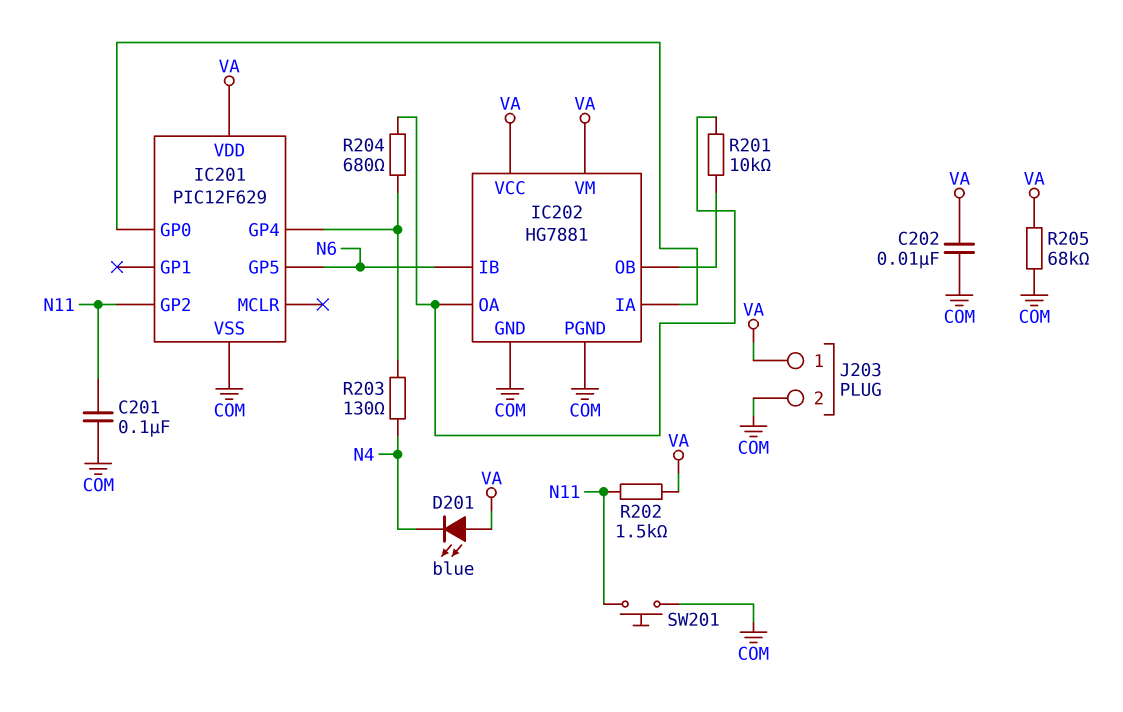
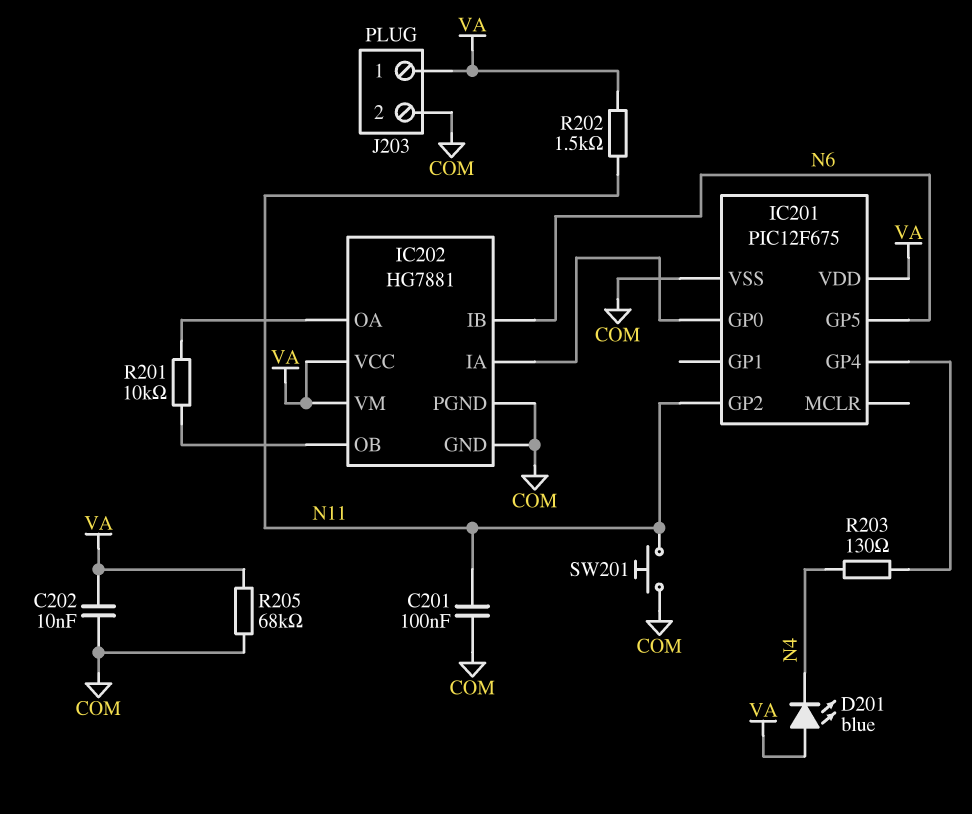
IC201: PIC12F629 -> PIC12F675
R204: 680 (IC201/GP4, IC202/OA) -> none

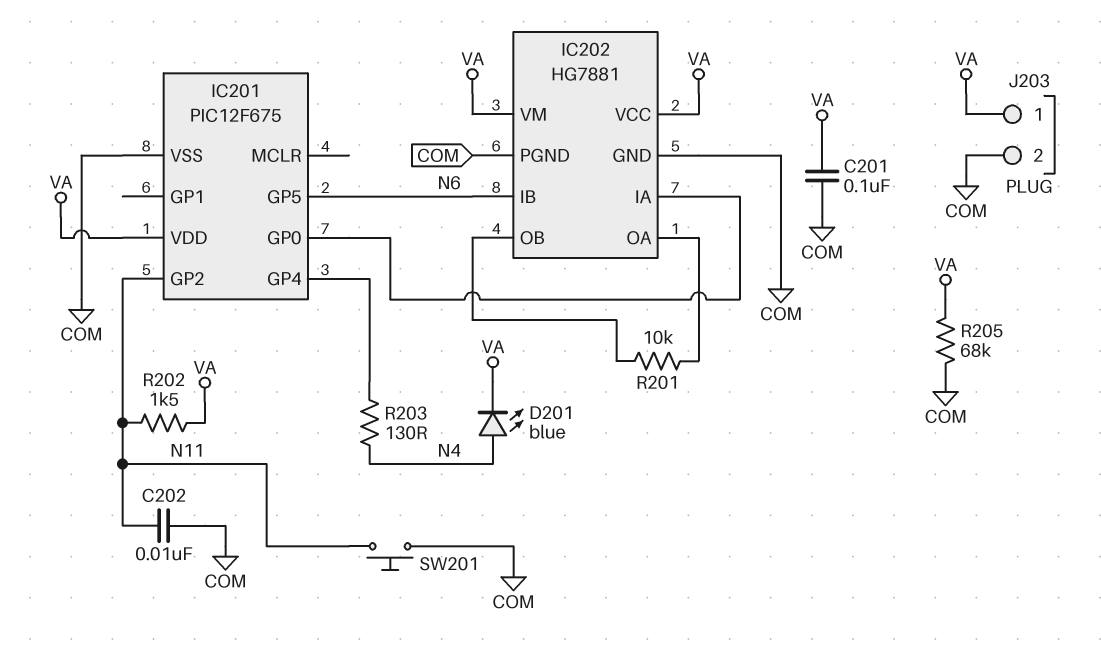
C201: 100nF (COM, N11) -> 100nF (COM, VA)
C202: 10nF (COM, VA) -> 10nF (COM, N11)
D201: LED blue (A VA, K N4) -> LED blue (A N4, K VA)

